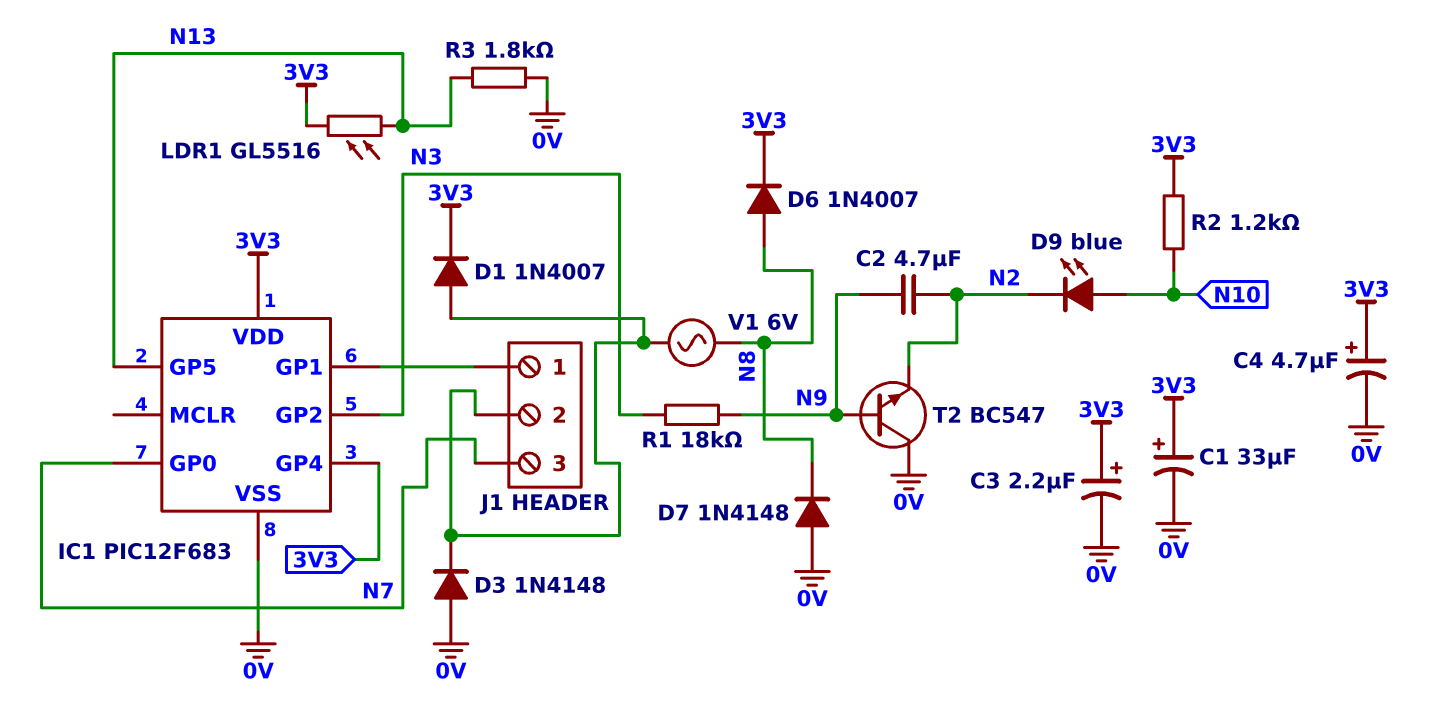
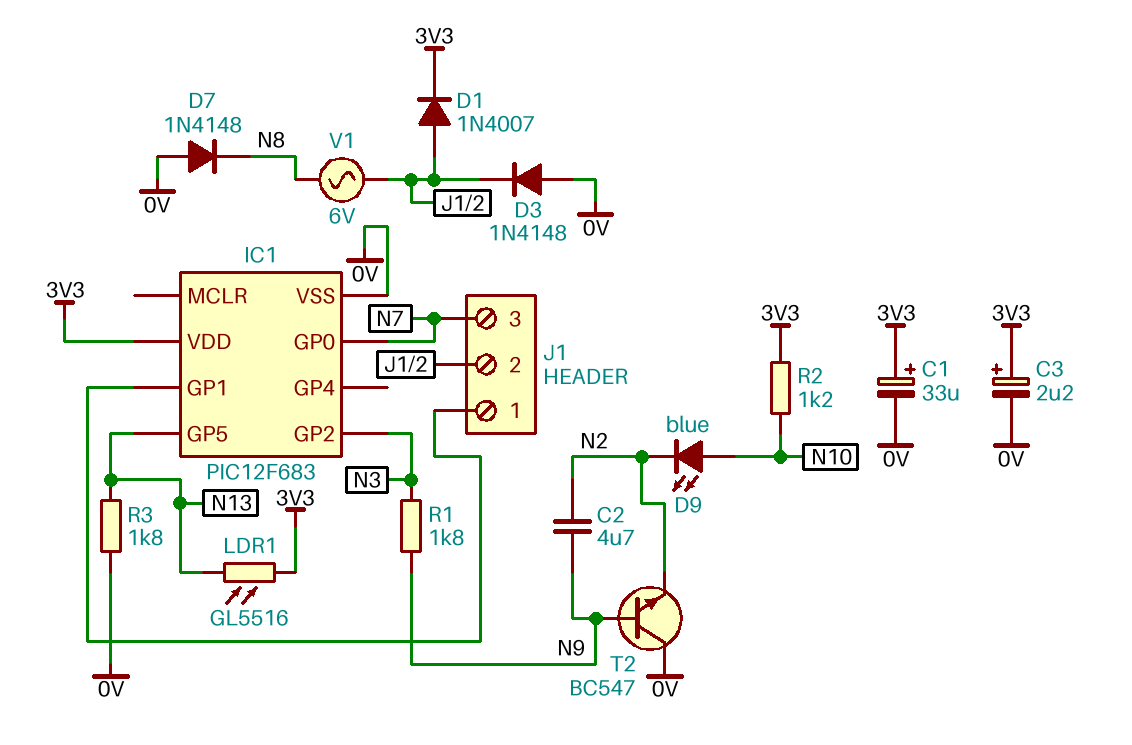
C4: 4.7uF (plus 3V3, minus 0V) -> none
D6: diode 1N4007 (A N8, K 3V3) -> none
IC1 pin GP4: 3V3 -> none
R1: 18k (N3, N9) -> 1.8k (N3, N9)

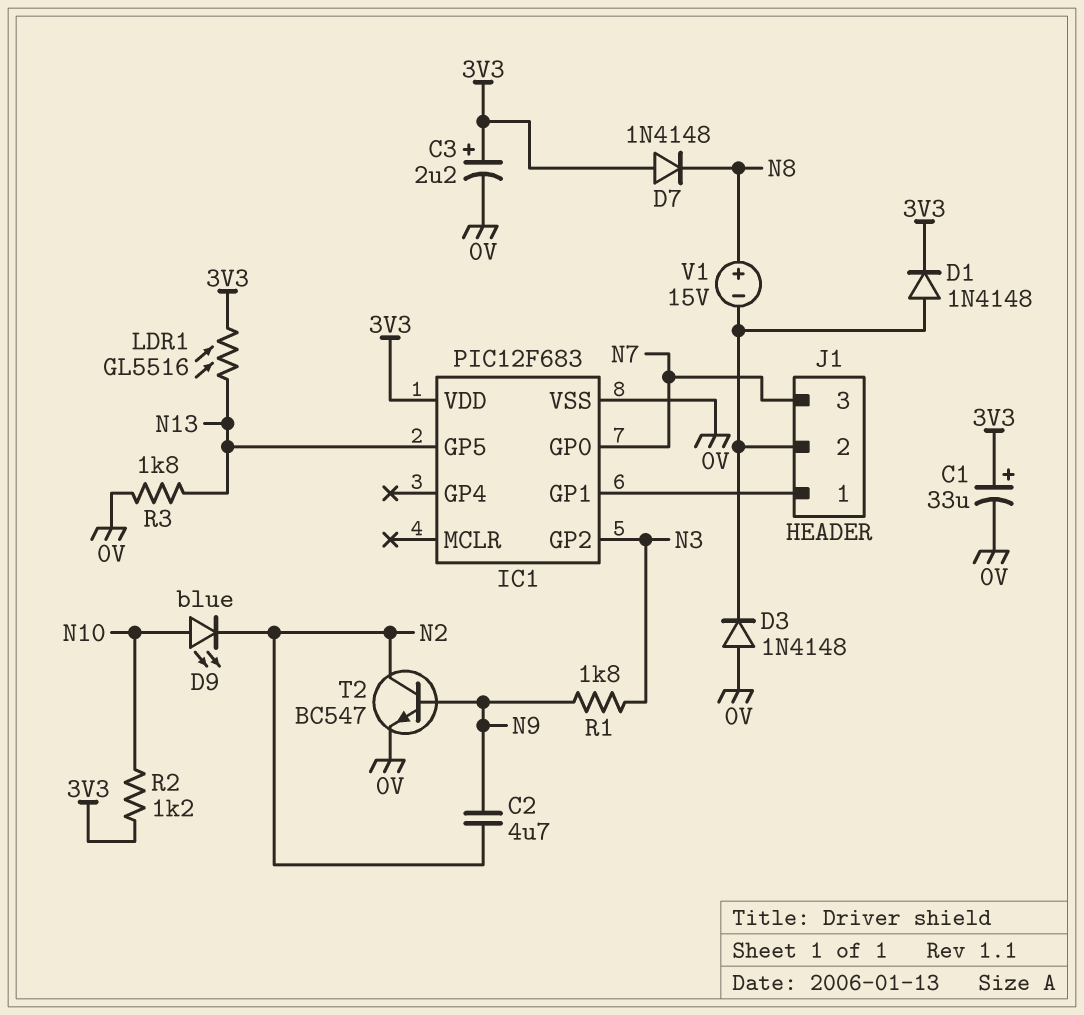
D1: diode 1N4007 (A J1/2, K 3V3) -> diode 1N4148 (A J1/2, K 3V3)
D7: diode 1N4148 (A 0V, K N8) -> diode 1N4148 (A 3V3, K N8)
T2: NPN BC547 (B N9, C 0V, E N2) -> NPN BC547 (B N9, C N2, E 0V)
V1: AC 6V (J1/2, N8) -> 15V (plus N8, minus J1/2)

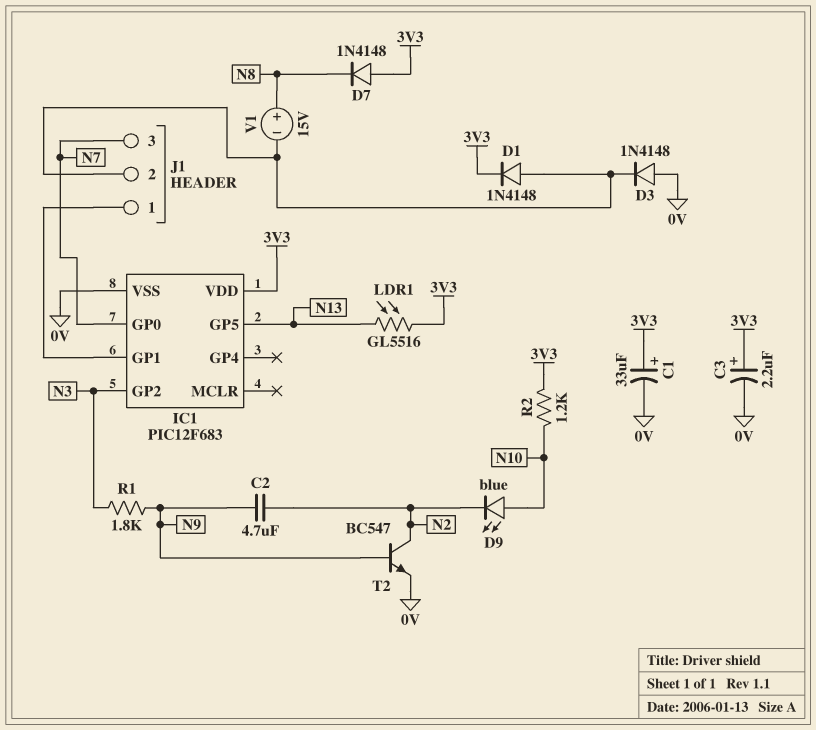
R3: 1.8k (0V, N13) -> none

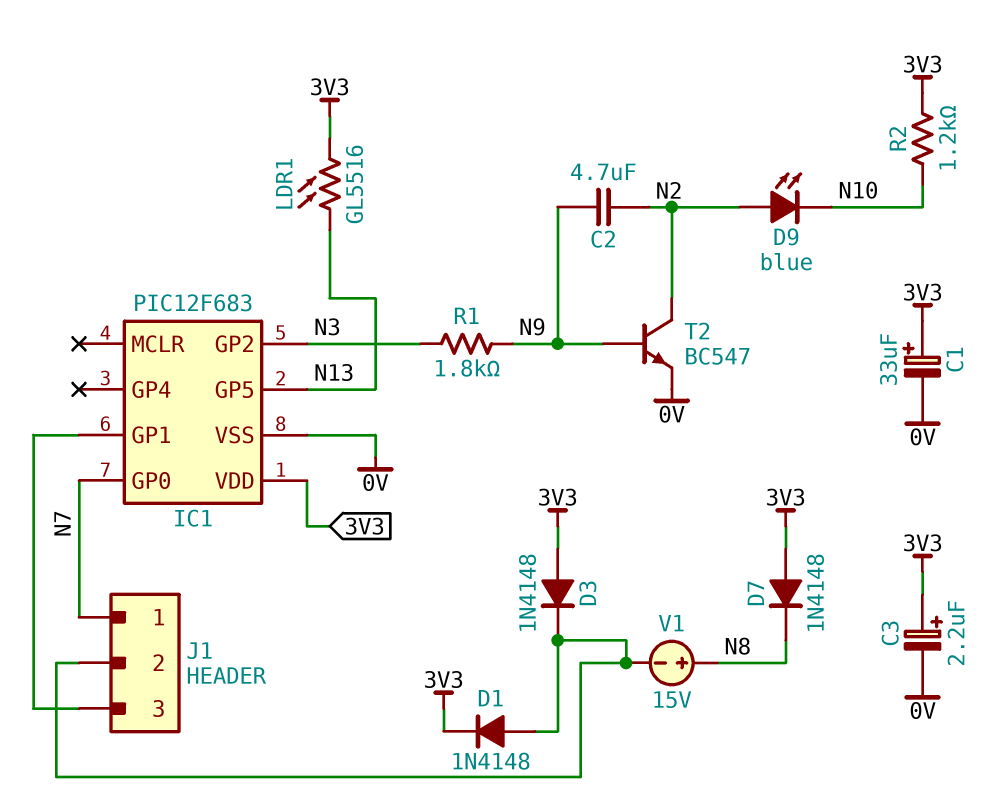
D3: diode 1N4148 (A 0V, K J1/2) -> diode 1N4148 (A 3V3, K J1/2)
D9: LED blue (A N10, K N2) -> LED blue (A N2, K N10)
J1 pin 1: IC1/GP1 -> N7
J1 pin 3: N7 -> IC1/GP1

